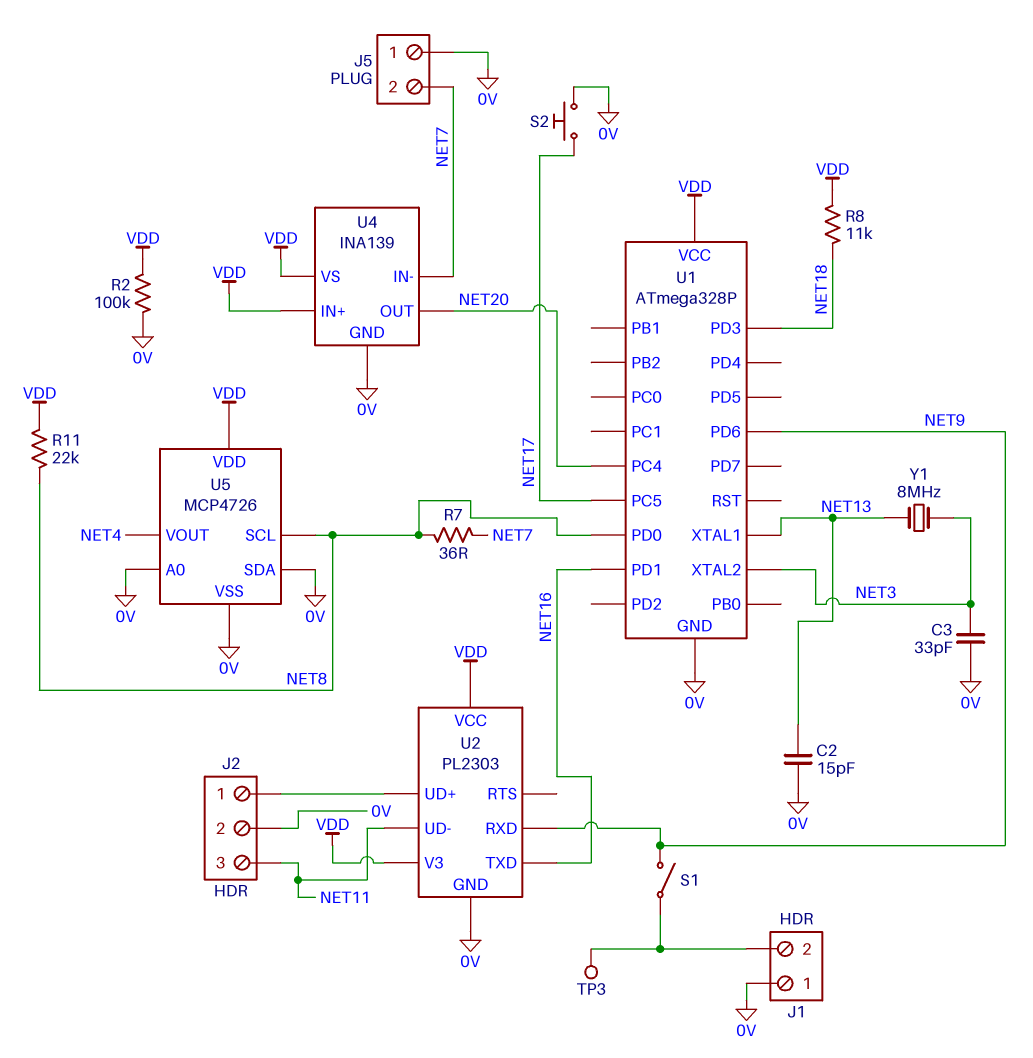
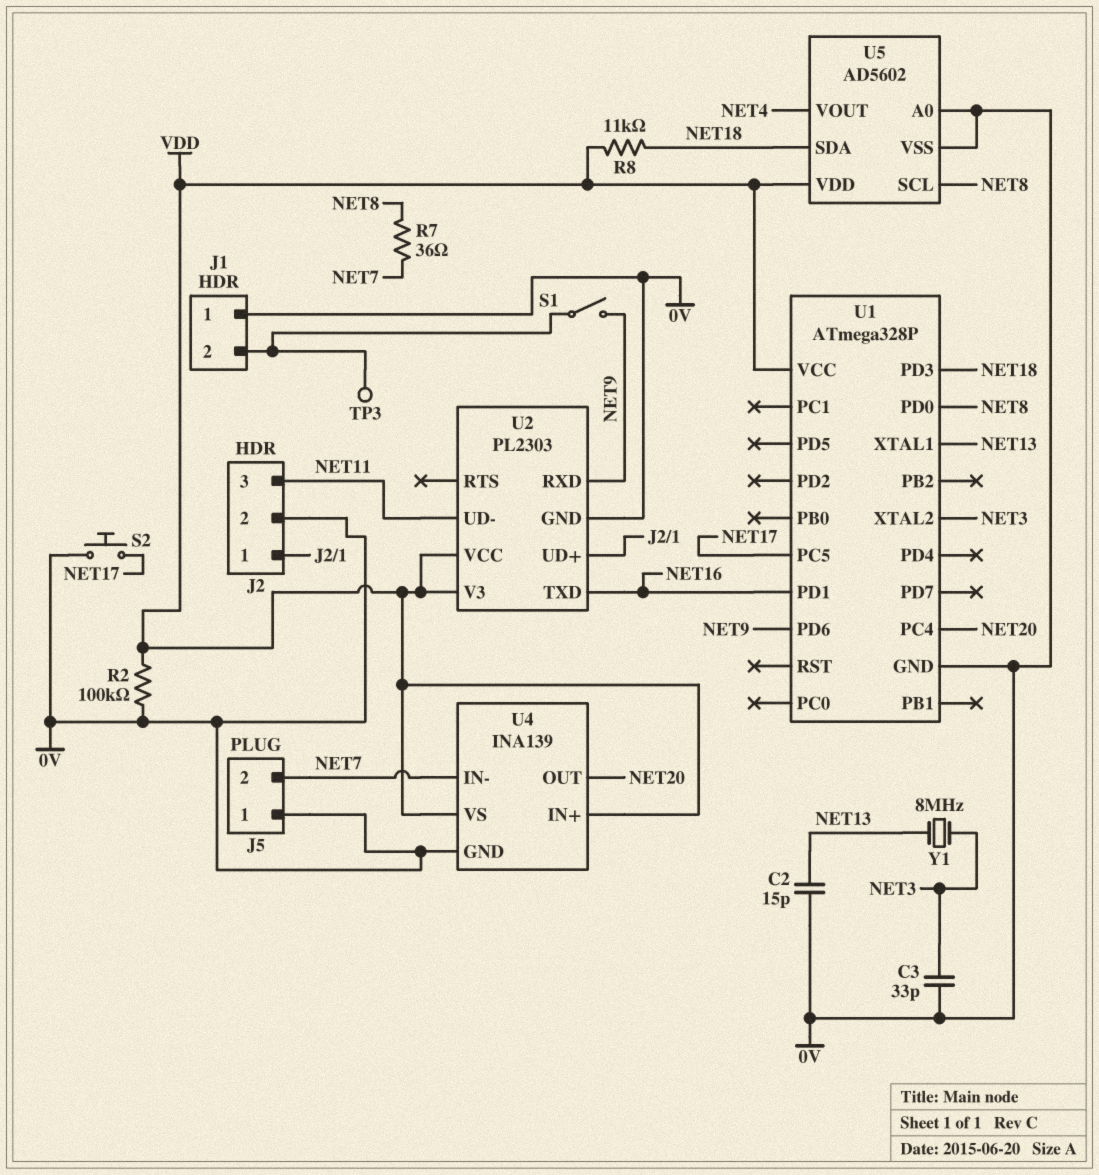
R11: 22k (NET8, VDD) -> none
U5: MCP4726 -> AD5602
U5 pin SDA: 0V -> NET18

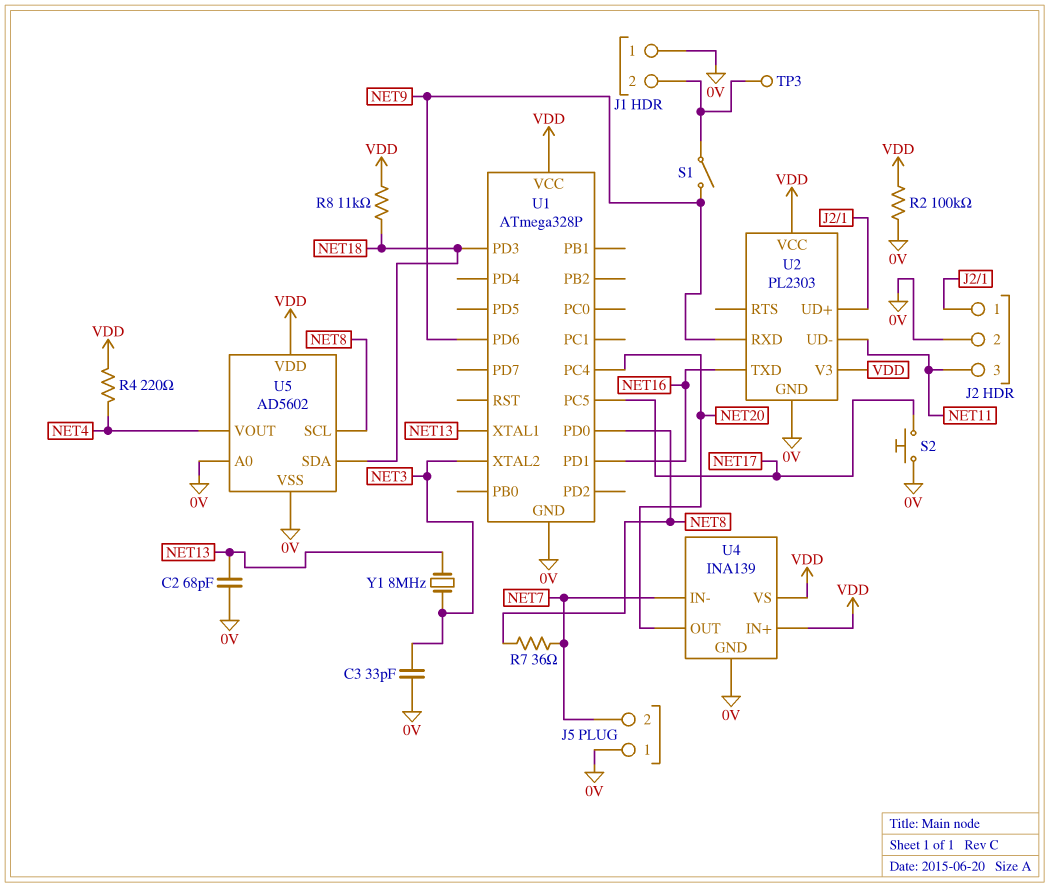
C2: 15pF (0V, NET13) -> 68pF (0V, NET13)
R4: none -> 220 (NET4, VDD)

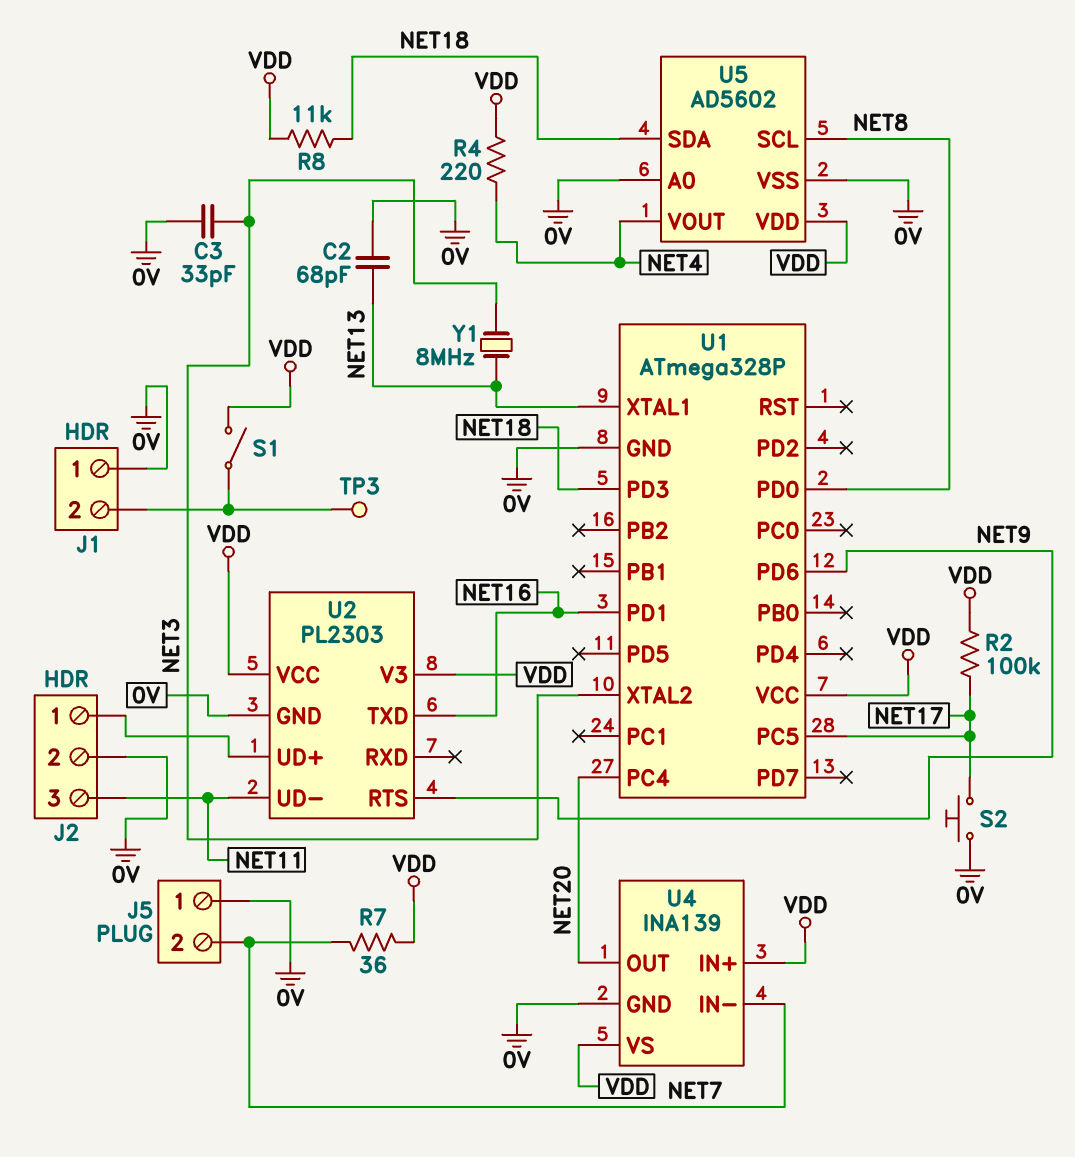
R2: 100k (0V, VDD) -> 100k (NET17, VDD)
R7: 36 (NET7, NET8) -> 36 (NET7, VDD)
S1: switch (J1/2, NET9) -> switch (J1/2, VDD)
U2 pin RTS: none -> NET9
U2 pin RXD: NET9 -> none

